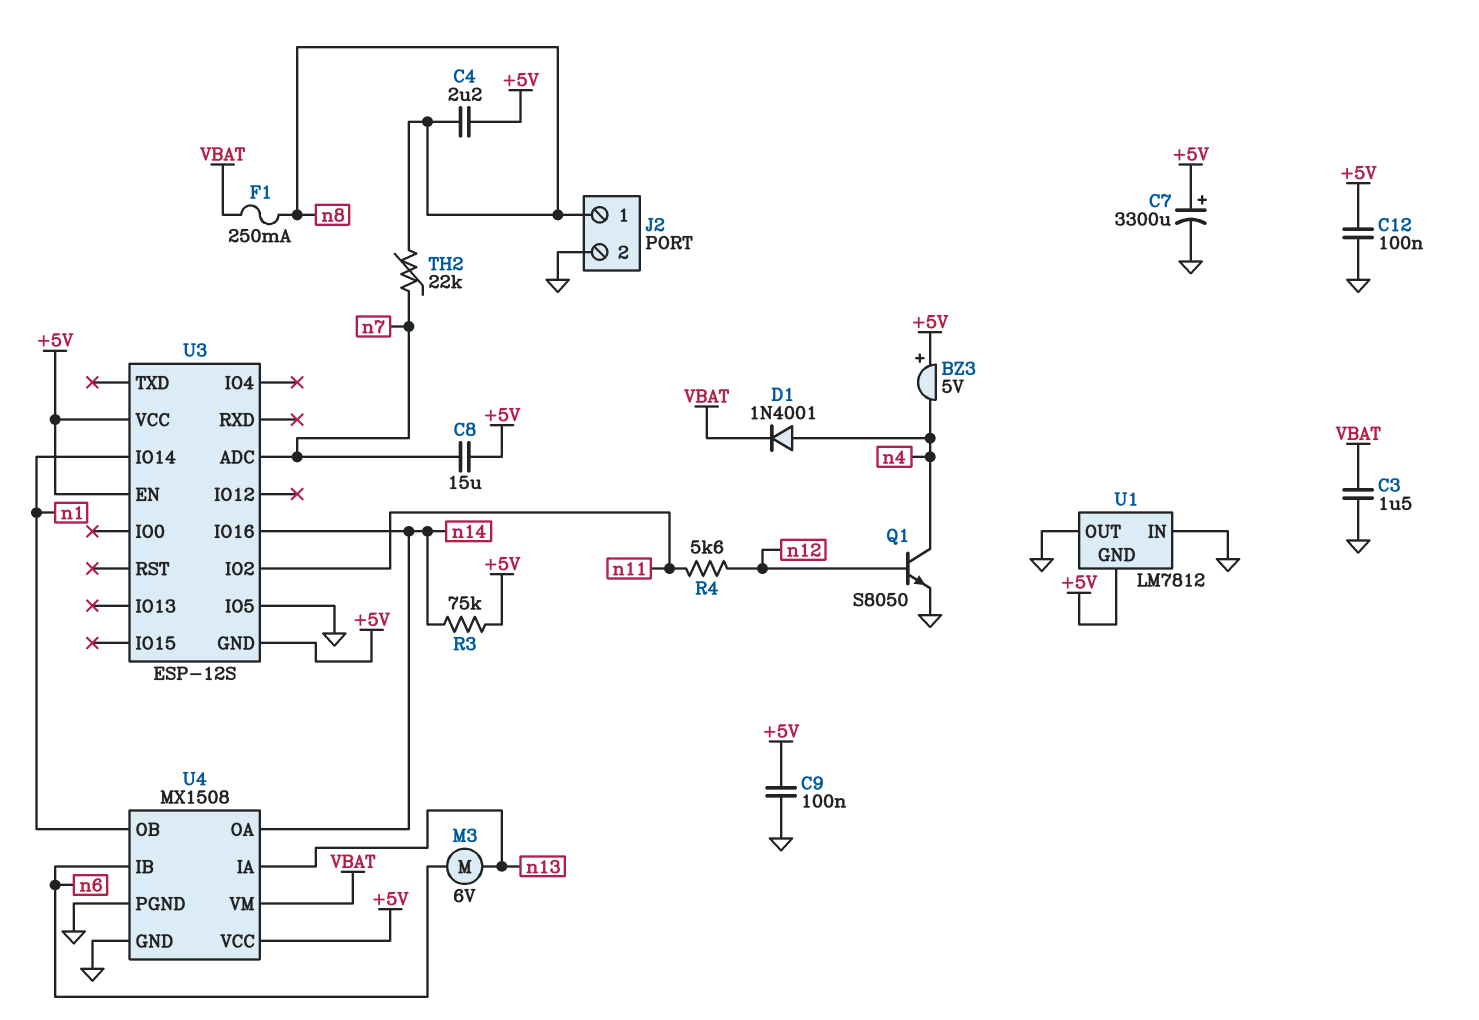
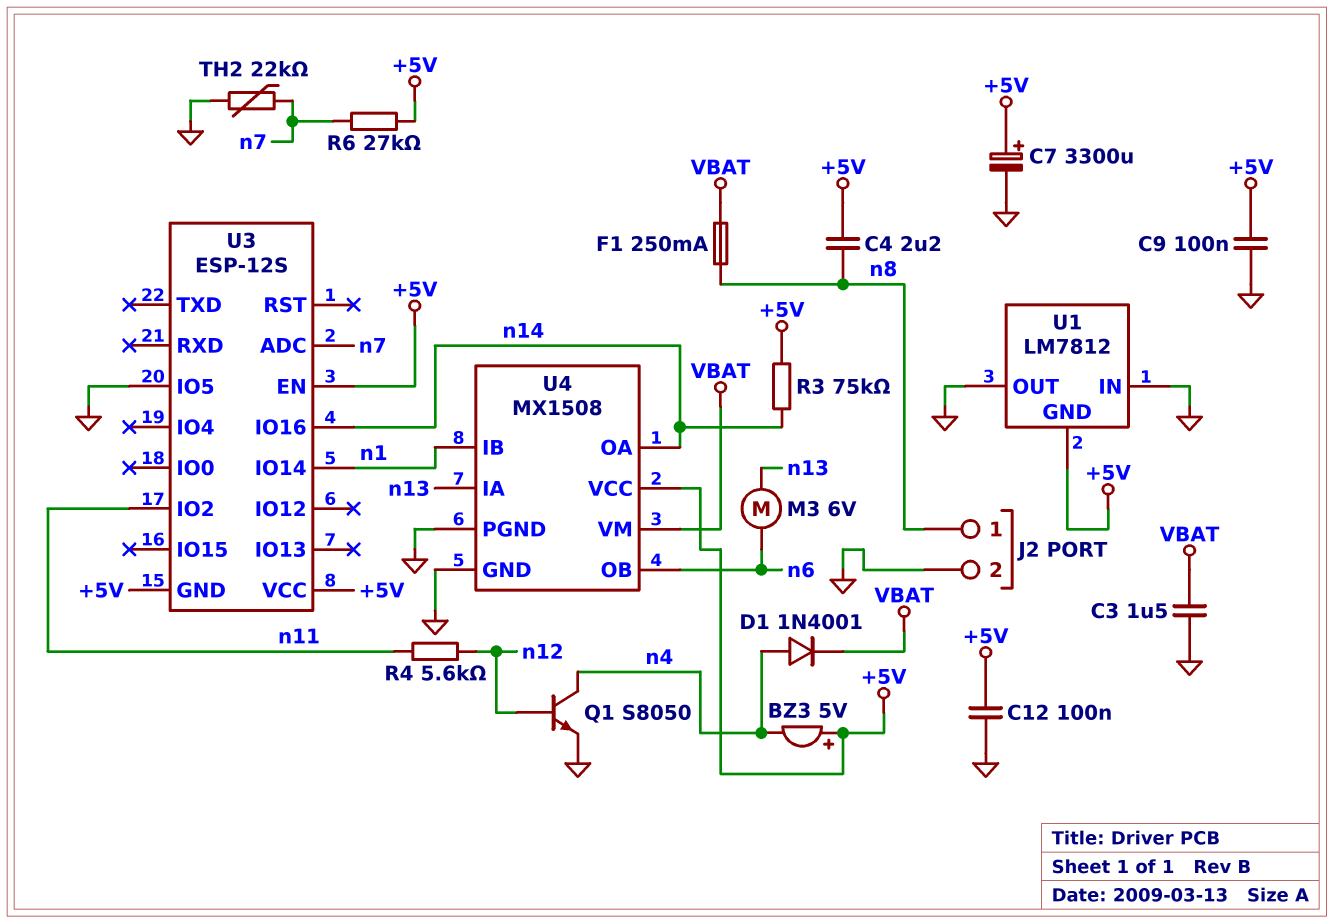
C8: 15uF (+5V, n7) -> none
R6: none -> 27k (+5V, n7)
TH2: 22k (n7, n8) -> 22k (GND, n7)
U4 pin IB: n6 -> n1
U4 pin OB: n1 -> n6

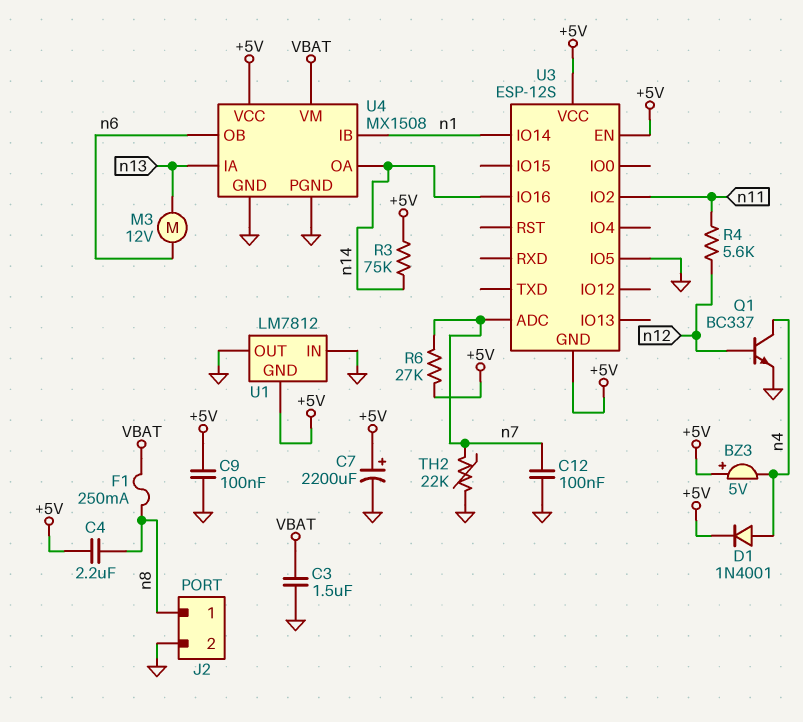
C7: 3300uF (plus +5V, minus GND) -> 2200uF (plus +5V, minus GND)
C12: 100nF (+5V, GND) -> 100nF (GND, n7)
D1: diode 1N4001 (A n4, K VBAT) -> diode 1N4001 (A n4, K +5V)
M3: motor 6V (n6, n13) -> motor 12V (n6, n13)
Q1: NPN S8050 (B n12, C n4, E GND) -> NPN BC337 (B n12, C n4, E GND)

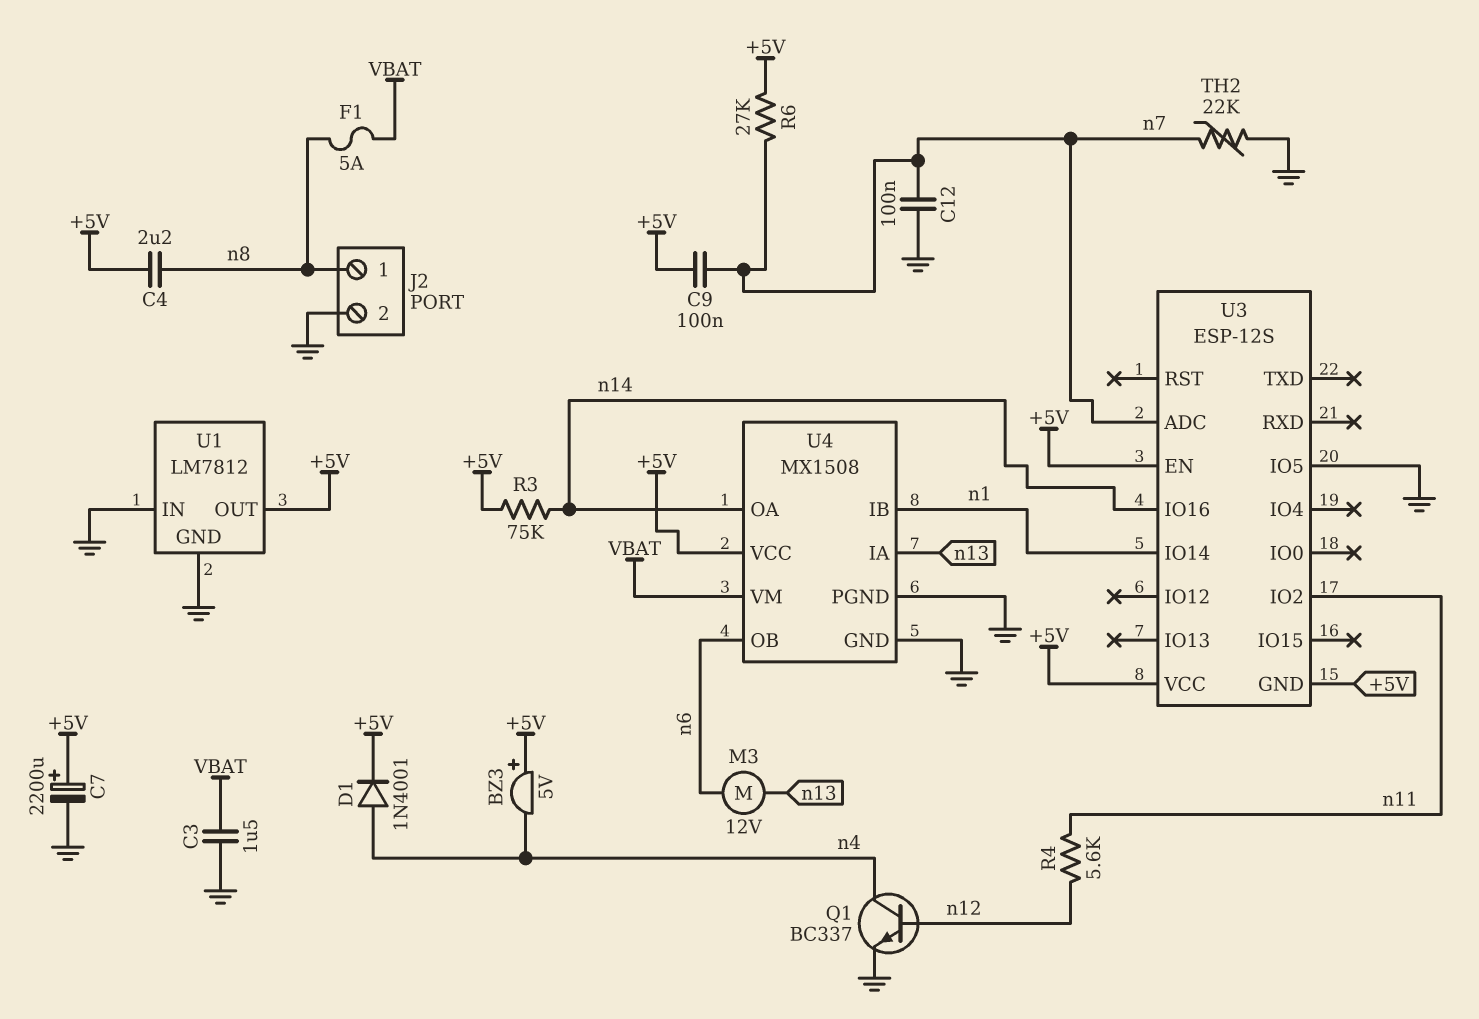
C9: 100nF (+5V, GND) -> 100nF (+5V, n7)
F1: 250mA (VBAT, n8) -> 5A (VBAT, n8)
U1 pin GND: +5V -> GND
U1 pin OUT: GND -> +5V

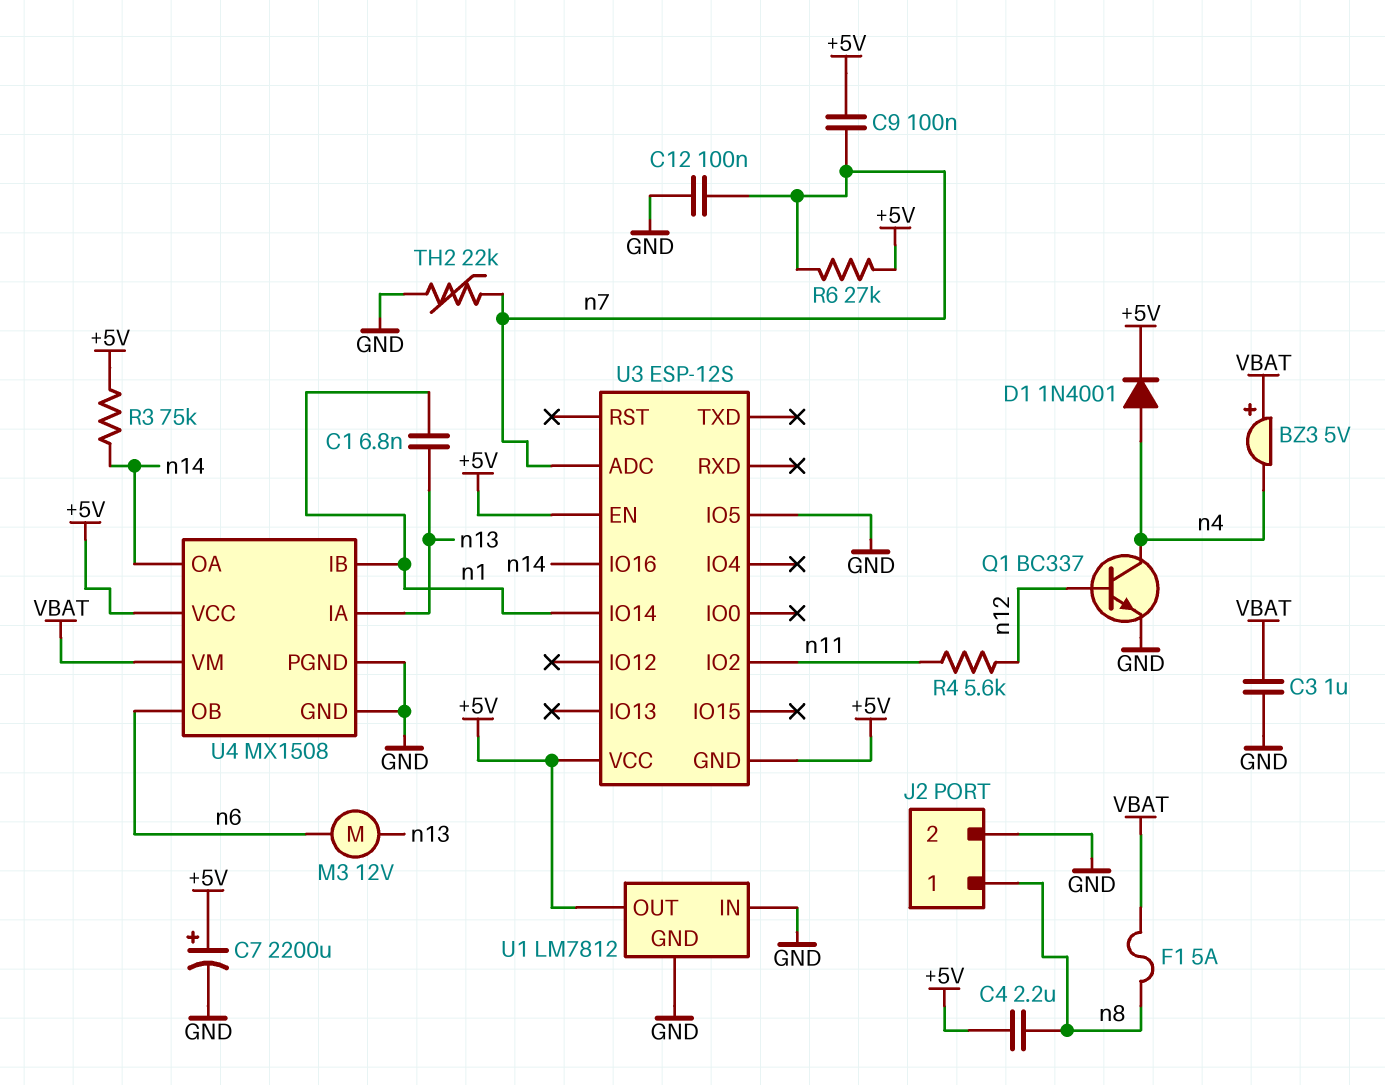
BZ3: buzzer 5V (plus +5V, minus n4) -> buzzer 5V (plus VBAT, minus n4)
C1: none -> 6.8nF (n1, n13)
C3: 1.5uF (GND, VBAT) -> 1uF (GND, VBAT)

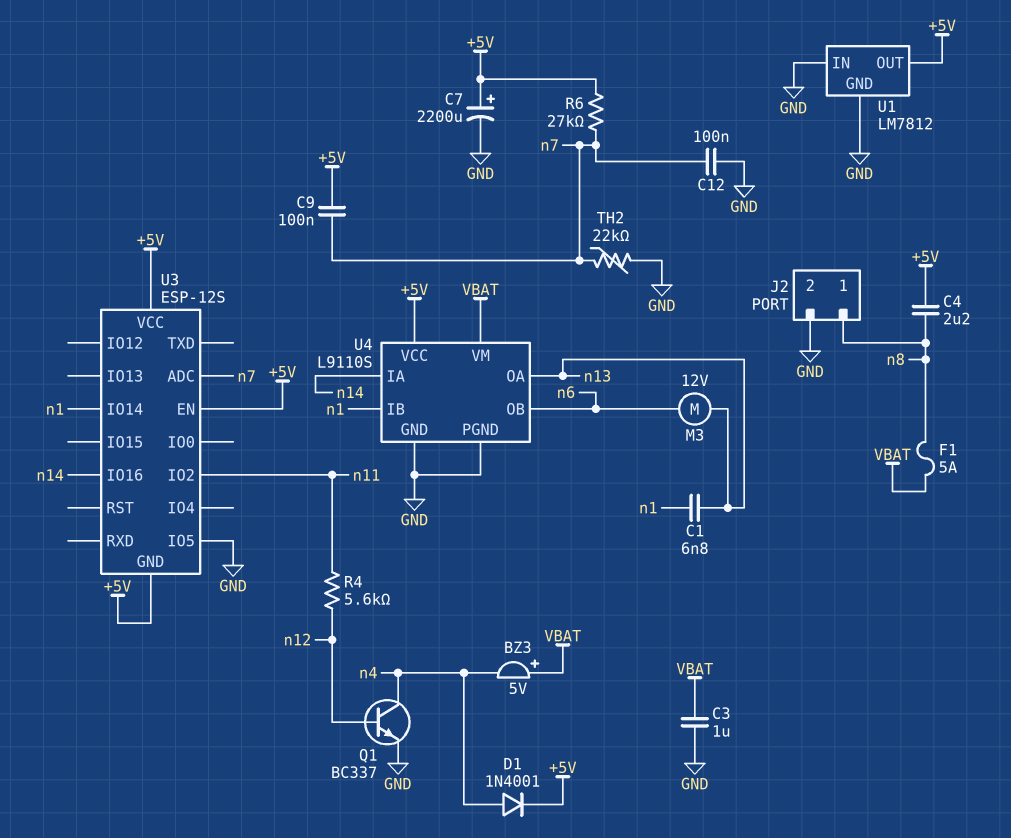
R3: 75k (+5V, n14) -> none
U4: MX1508 -> L9110S
U4 pin IA: n13 -> n14
U4 pin OA: n14 -> n13

